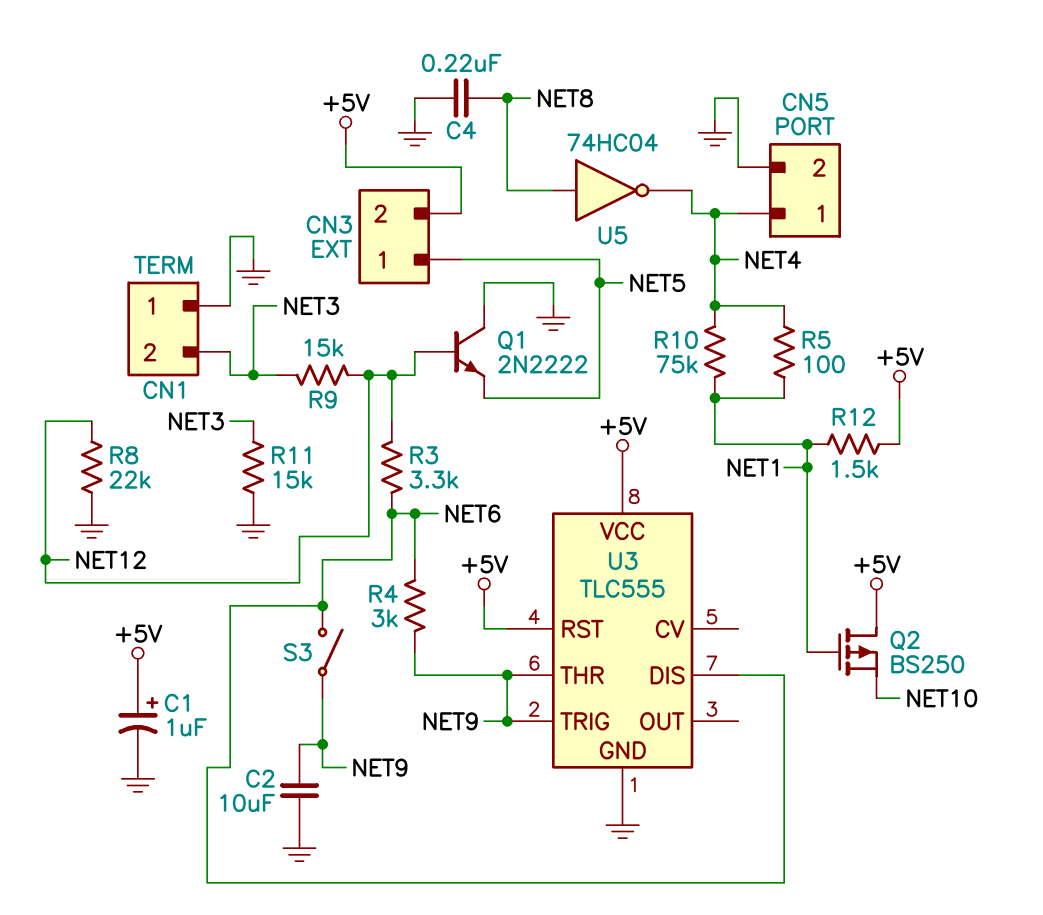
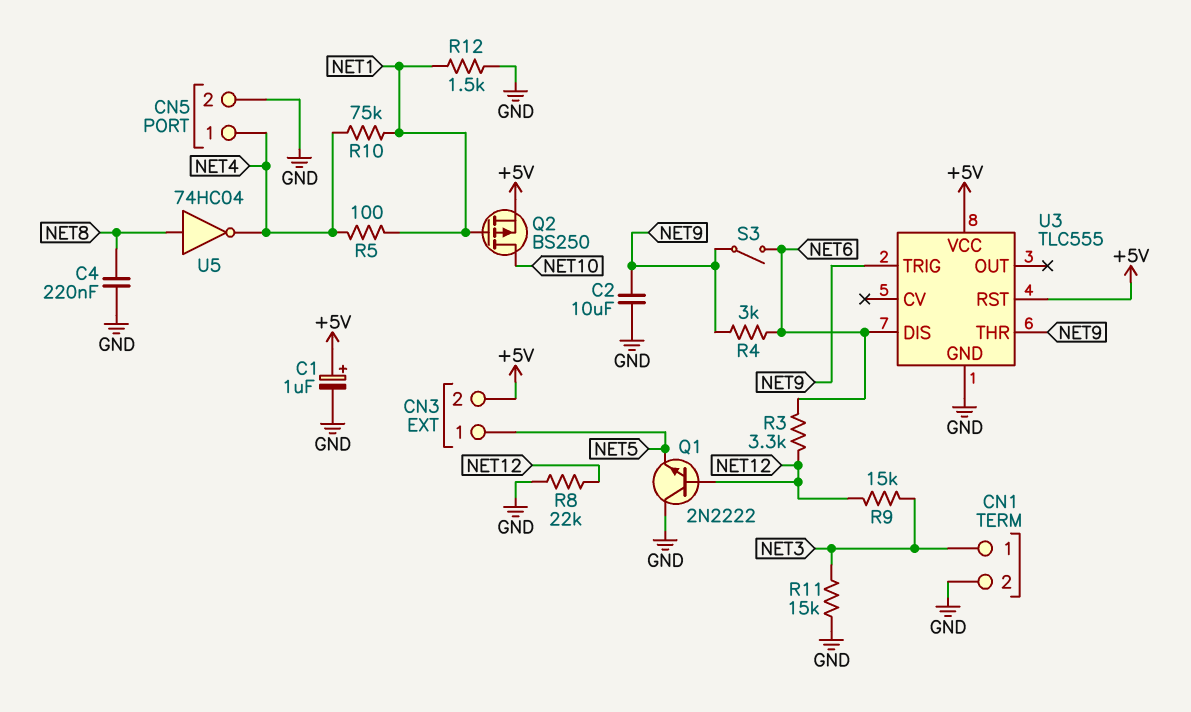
CN1 pin 1: GND -> NET3
CN1 pin 2: NET3 -> GND
Q2: PMOS BS250 (G NET1, D +5V, S NET10) -> PMOS BS250 (G NET1, D NET10, S +5V)
R12: 1.5k (+5V, NET1) -> 1.5k (GND, NET1)

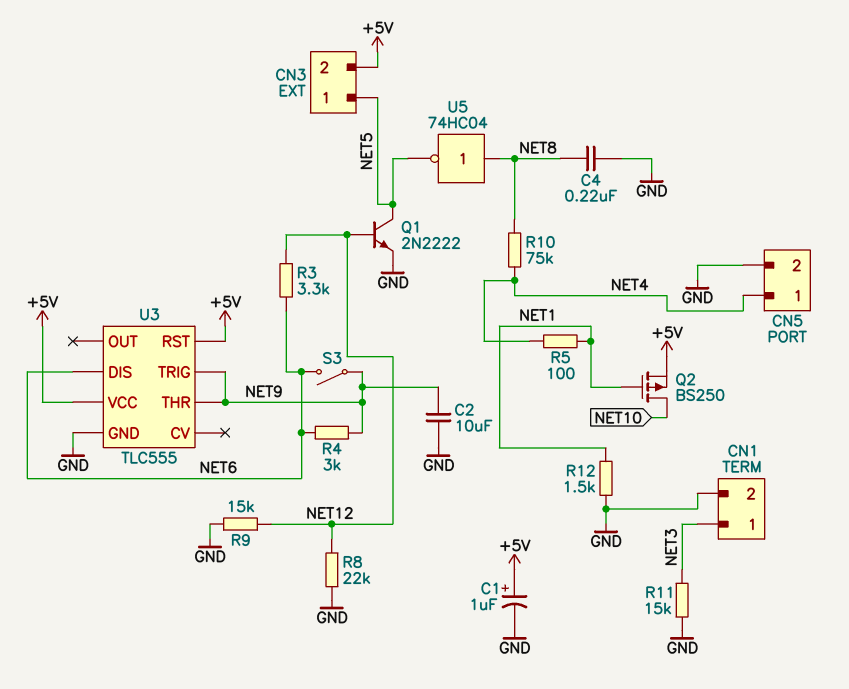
Q1: NPN 2N2222 (B NET12, C GND, E NET5) -> NPN 2N2222 (B NET12, C NET5, E GND)
R9: 15k (NET3, NET12) -> 15k (GND, NET12)
R10: 75k (NET1, NET4) -> 75k (NET4, NET8)
U5: NOT 74HC04 (in NET8, out NET4) -> NOT 74HC04 (in NET8, out NET5)

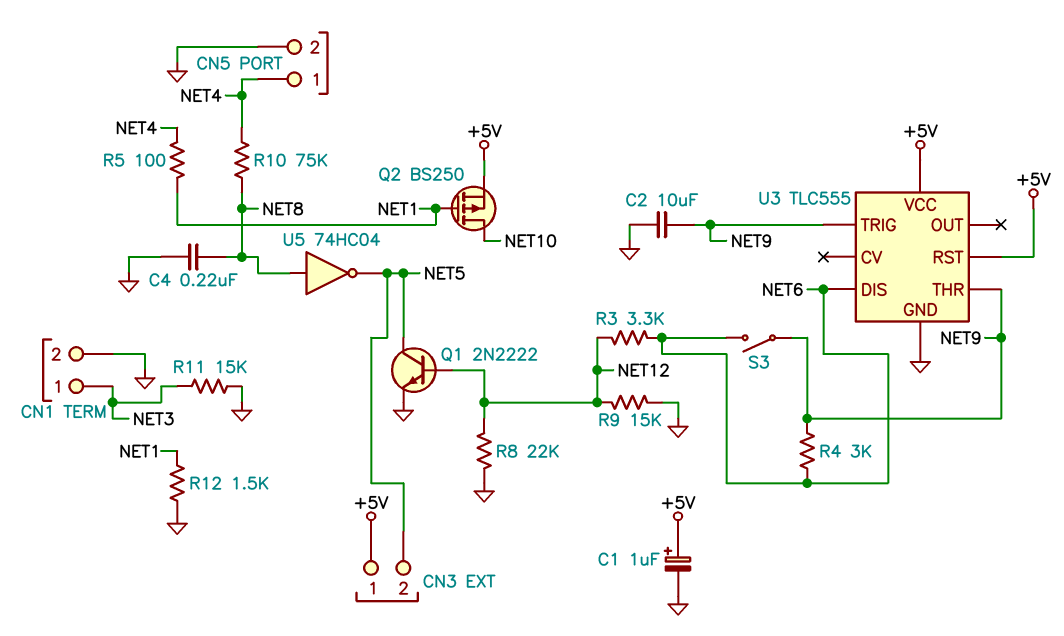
CN3 pin 1: NET5 -> +5V
CN3 pin 2: +5V -> NET5

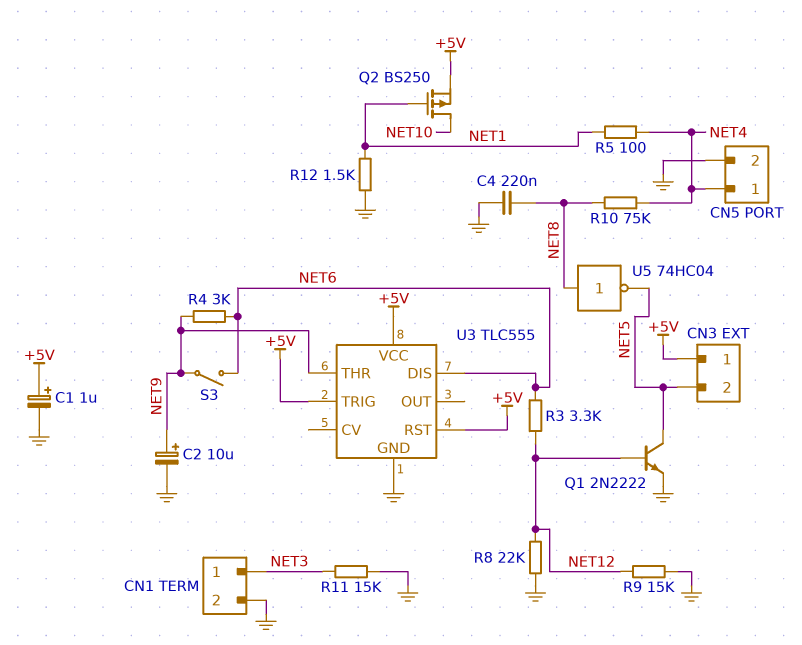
C2: 10uF (GND, NET9) -> 10uF (plus NET9, minus GND)
U3 pin TRIG: NET9 -> +5V

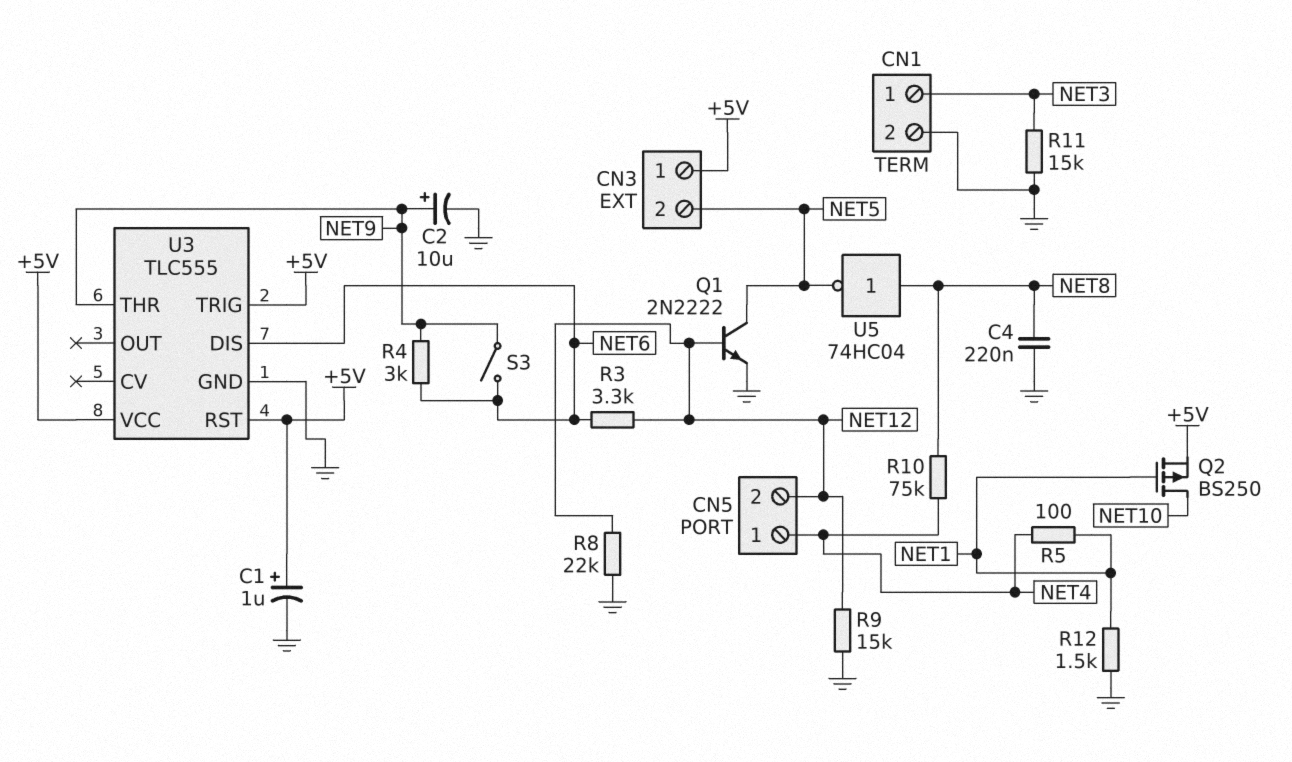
CN5 pin 2: GND -> NET12

